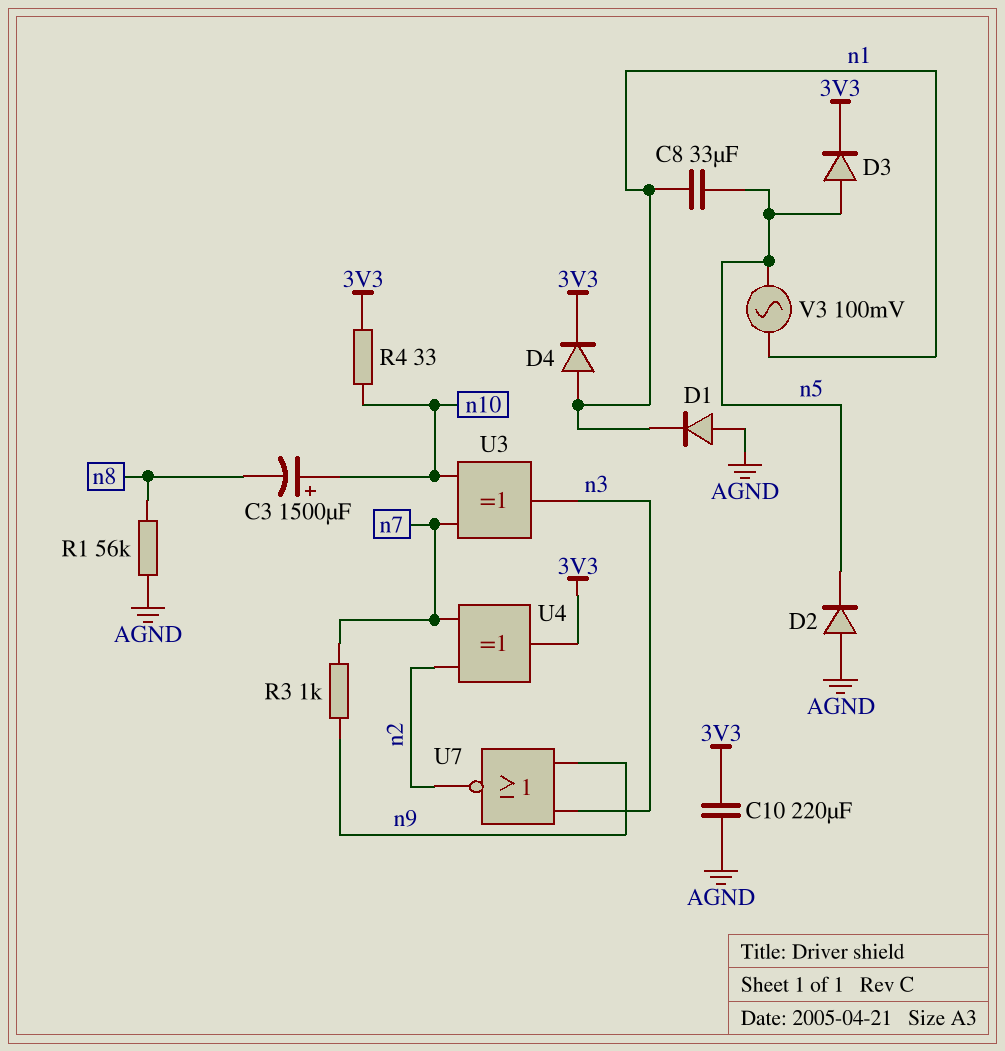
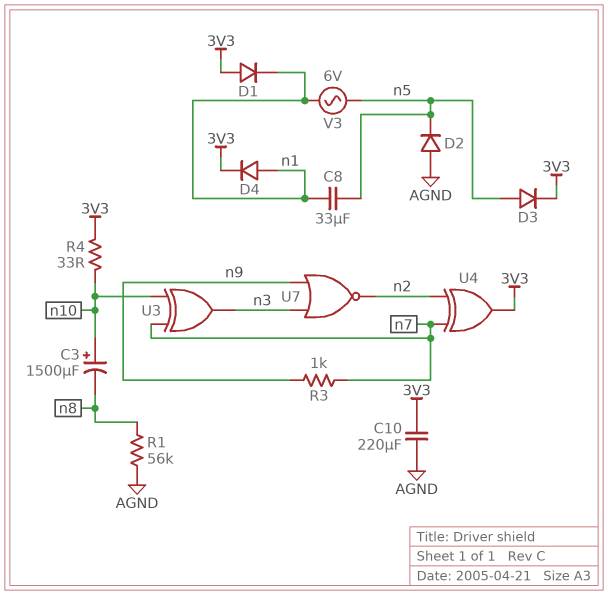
D1: diode (A AGND, K n1) -> diode (A 3V3, K n1)
V3: AC 100mV (n1, n5) -> AC 6V (n1, n5)

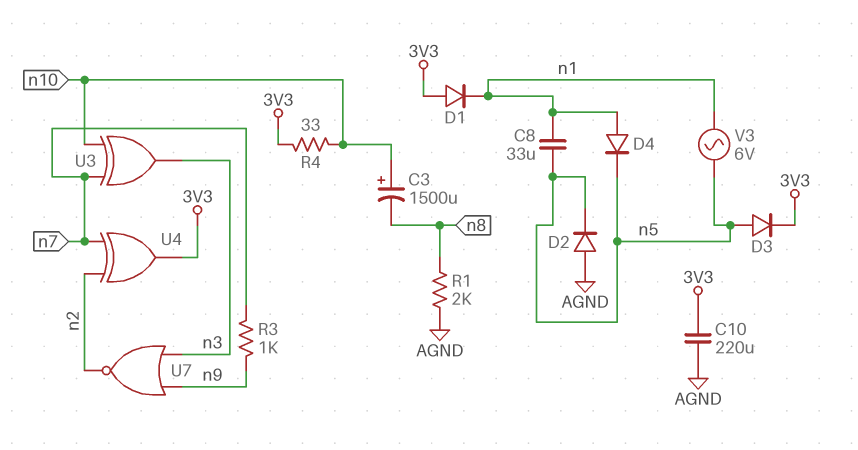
D4: diode (A n1, K 3V3) -> diode (A n1, K n5)
R1: 56k (AGND, n8) -> 2k (AGND, n8)

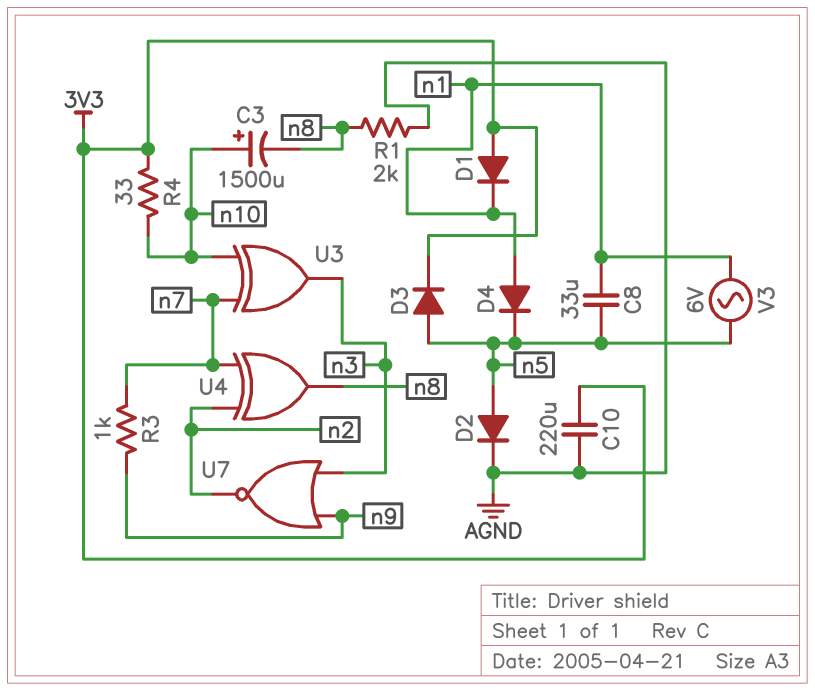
D2: diode (A AGND, K n5) -> diode (A n5, K AGND)
U4: XOR (in n2, in n7, out 3V3) -> XOR (in n2, in n7, out n8)

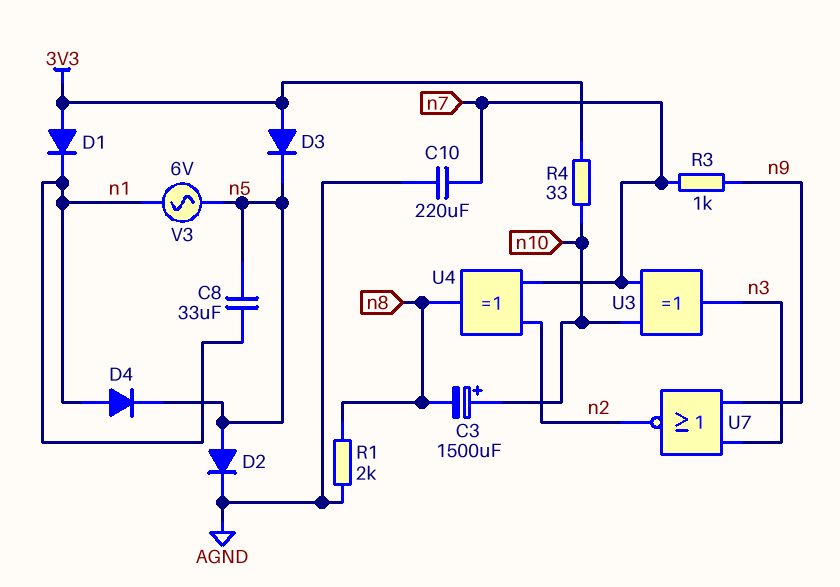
C10: 220uF (3V3, AGND) -> 220uF (AGND, n7)
D3: diode (A n5, K 3V3) -> diode (A 3V3, K n5)

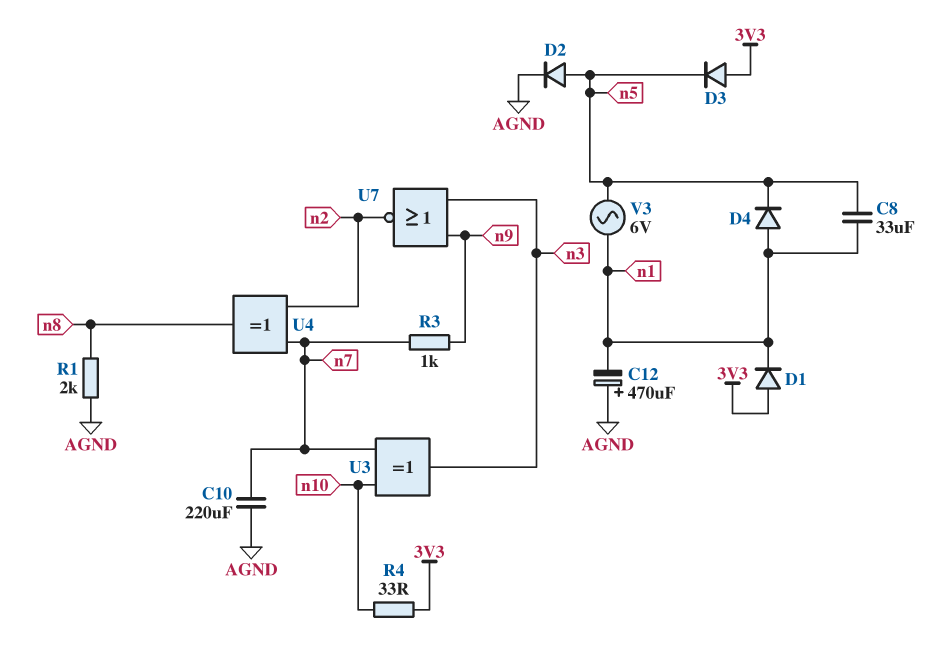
C3: 1500uF (plus n10, minus n8) -> none
C12: none -> 470uF (plus AGND, minus n1)

